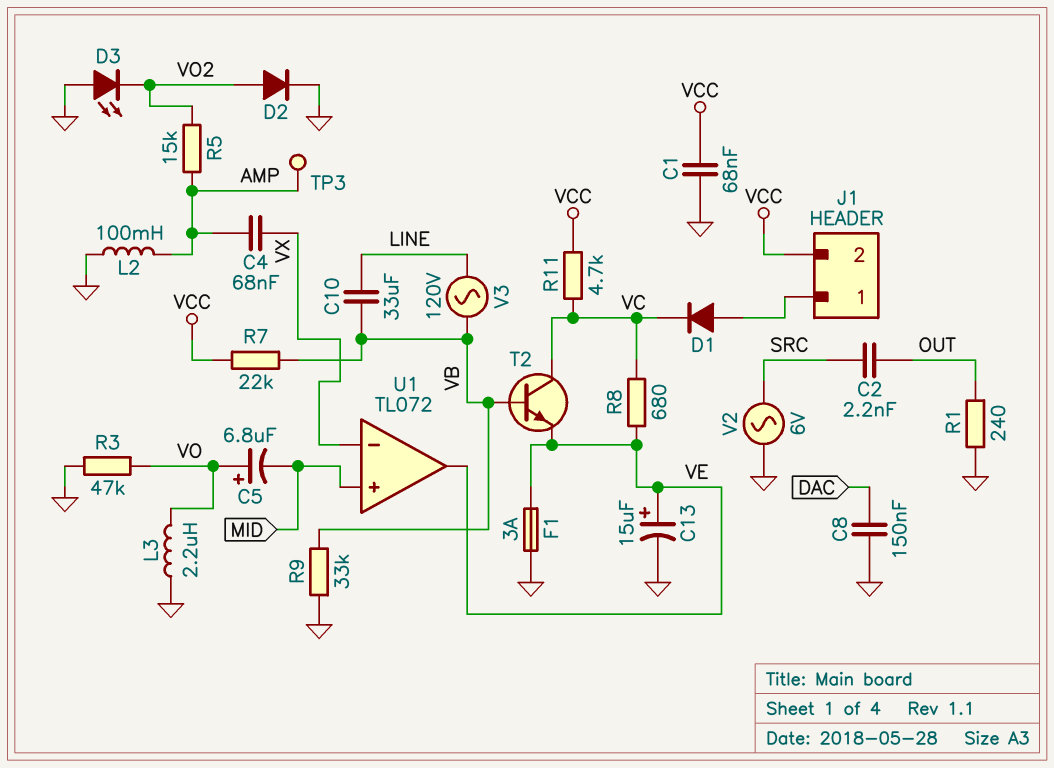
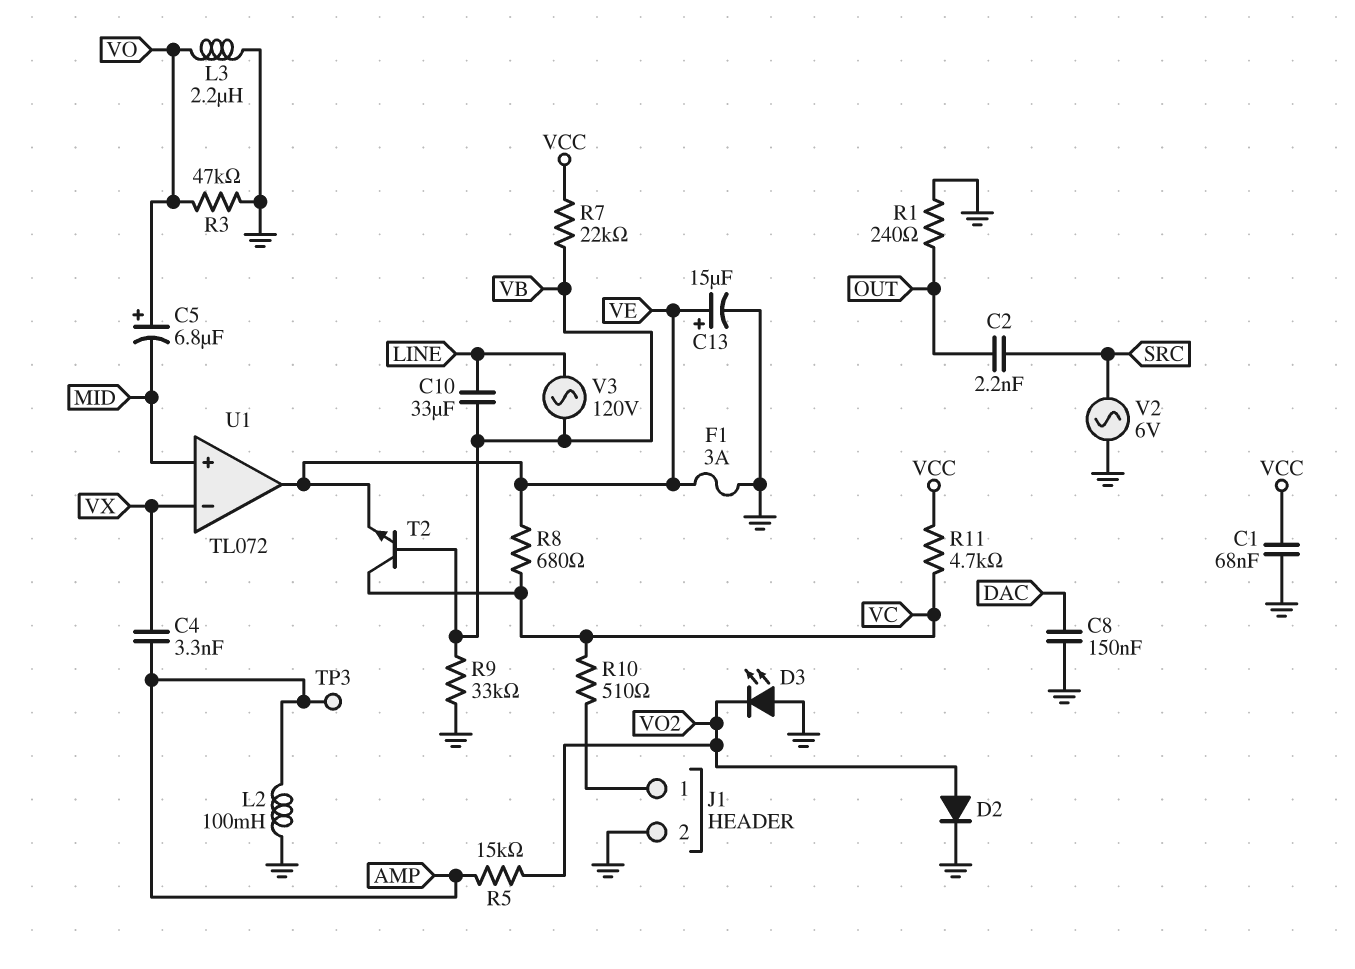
C4: 68nF (AMP, VX) -> 3.3nF (AMP, VX)
D1: diode (A J1/1, K VC) -> none
J1 pin 2: VCC -> GND
R10: none -> 510 (J1/1, VC)

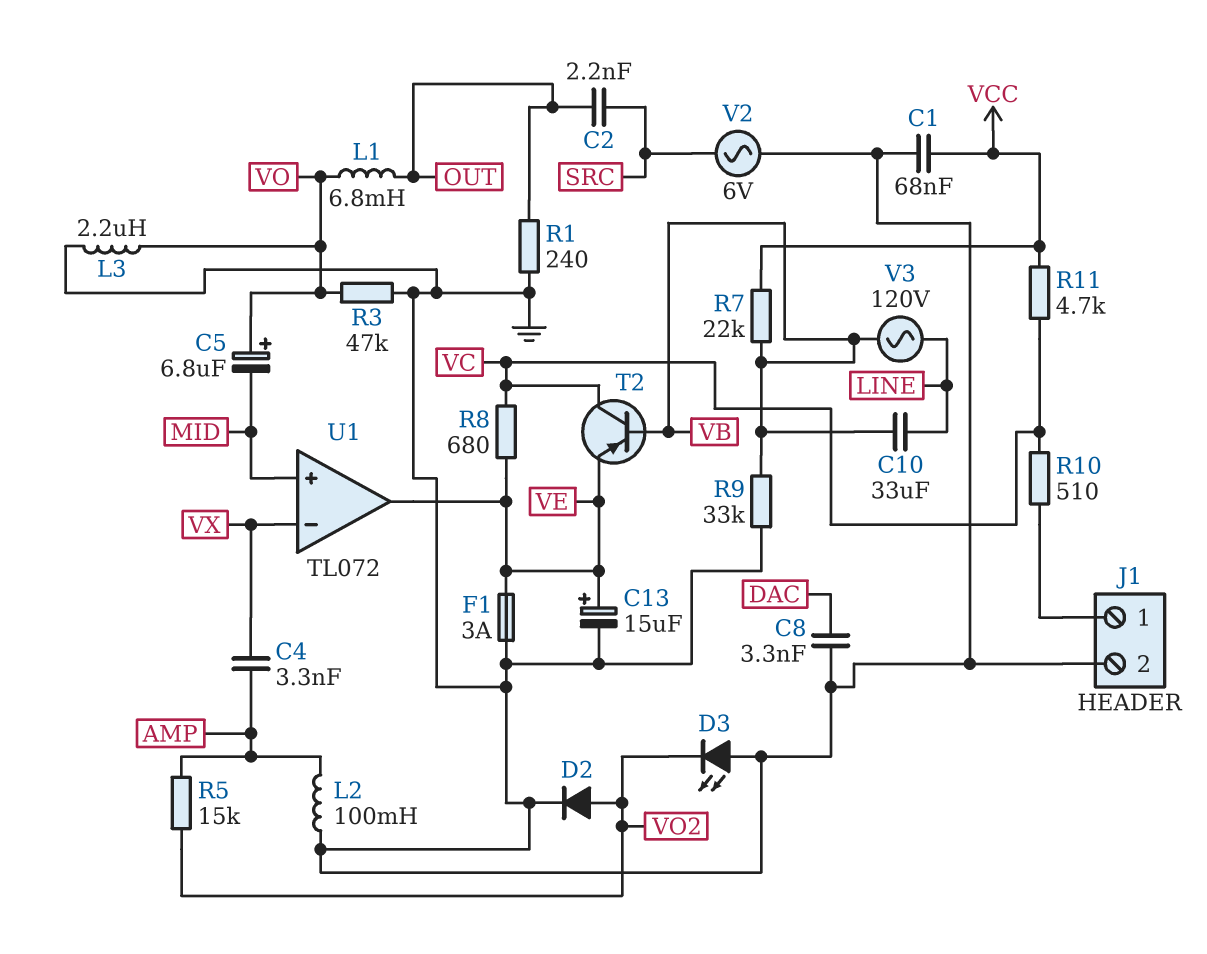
C8: 150nF (DAC, GND) -> 3.3nF (DAC, GND)
L1: none -> 6.8mH (OUT, VO)
T2: NPN (B VB, C VC, E VE) -> PNP (B VB, C VC, E VE)
TP3: test point (AMP) -> none

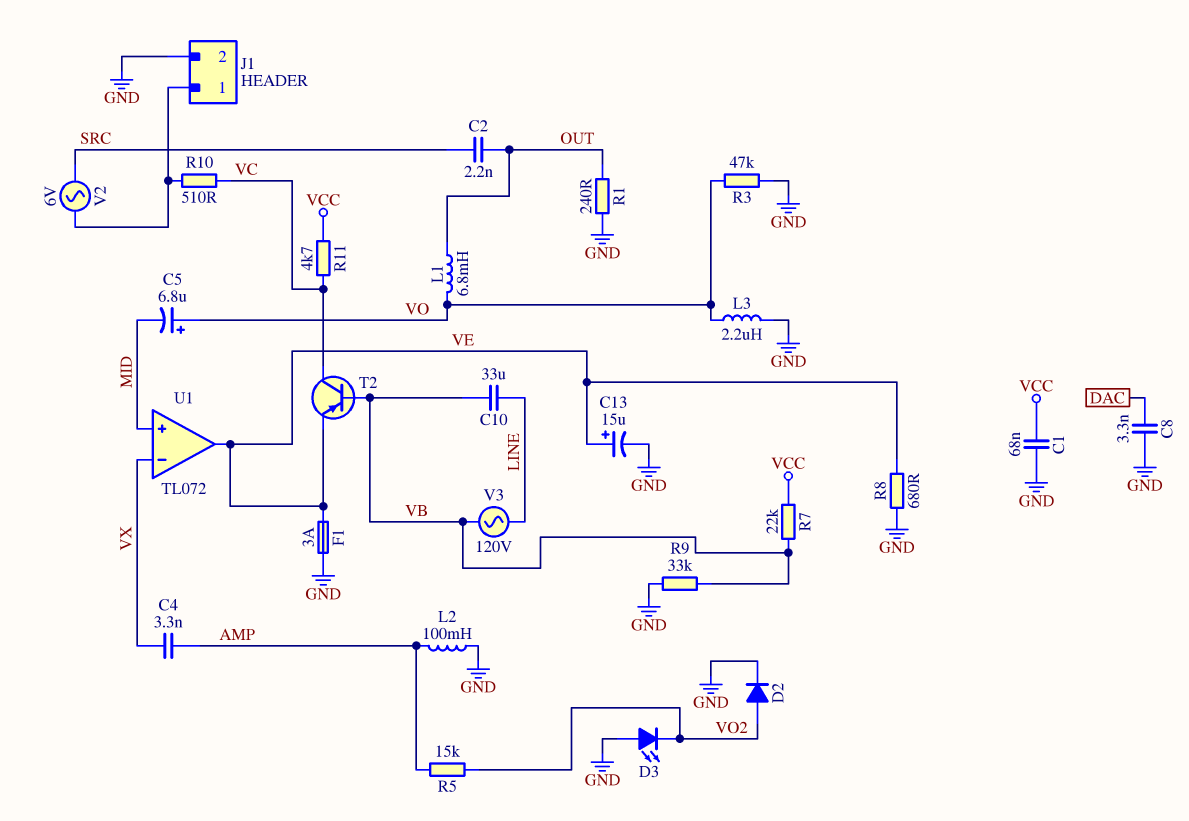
R8: 680 (VC, VE) -> 680 (GND, VE)
V2: AC 6V (GND, SRC) -> AC 6V (J1/1, SRC)

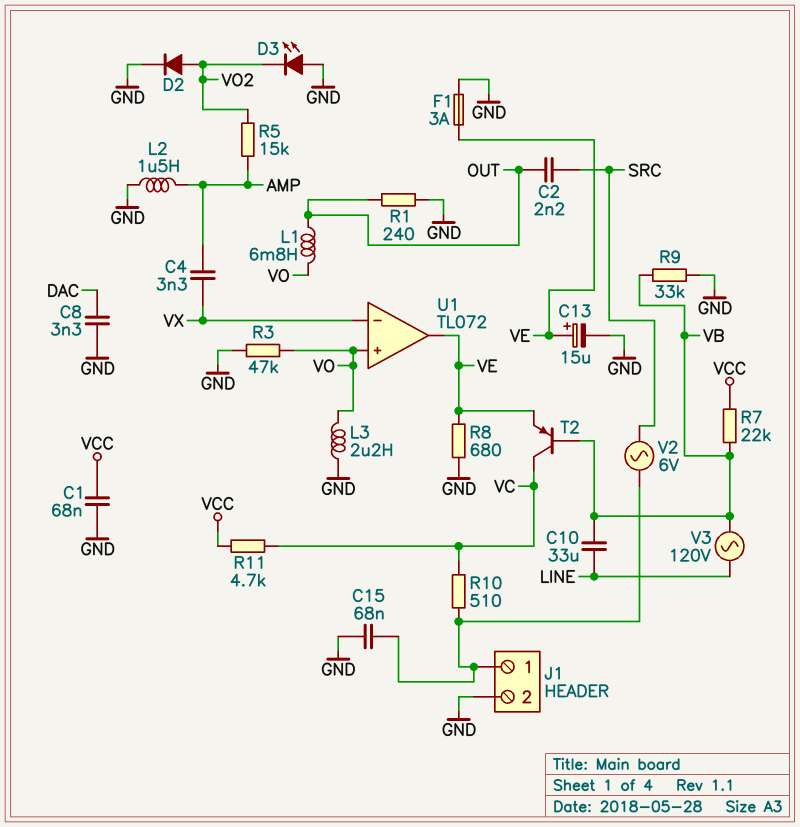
C5: 6.8uF (plus VO, minus MID) -> none
C15: none -> 68nF (GND, J1/1)
L2: 100mH (AMP, GND) -> 1.5uH (AMP, GND)
U1 pin in+: MID -> VO

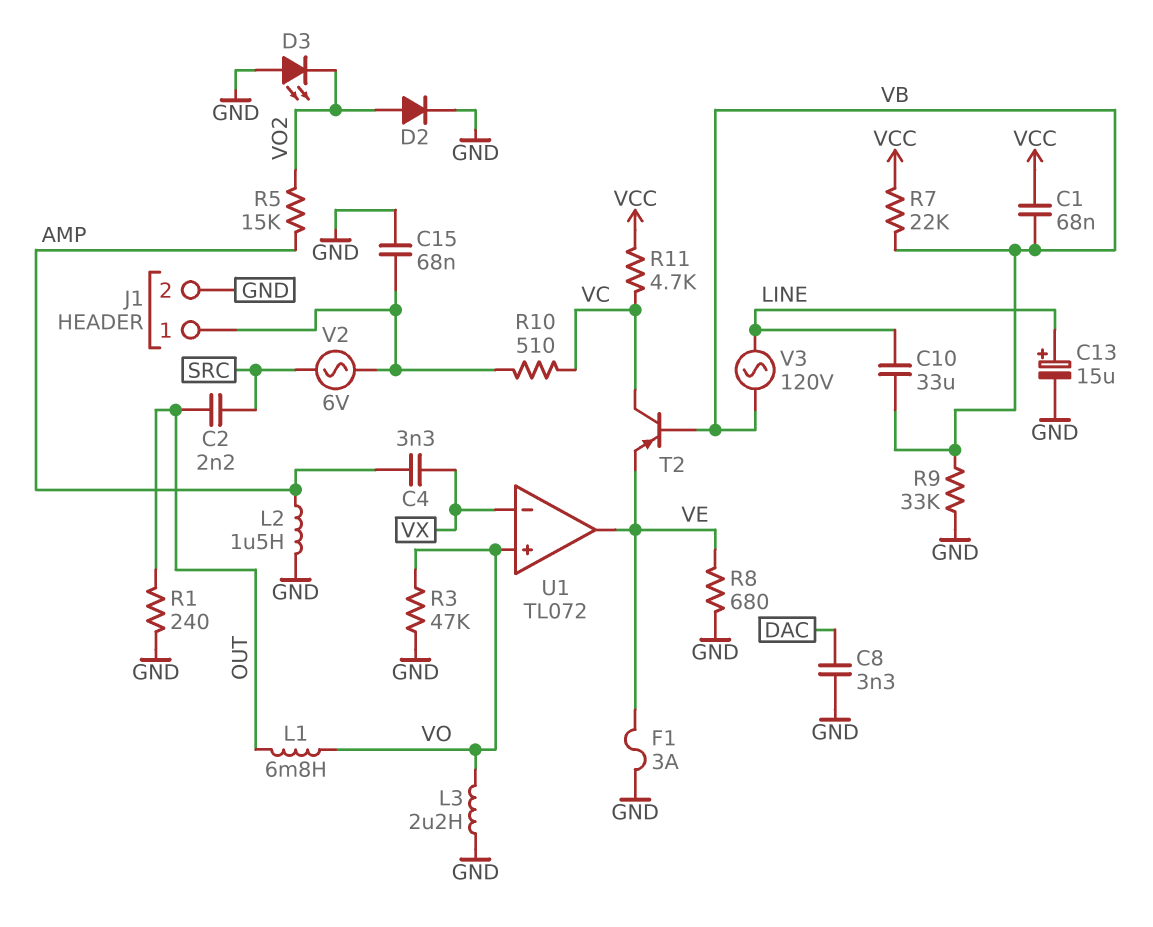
C1: 68nF (GND, VCC) -> 68nF (VB, VCC)
C13: 15uF (plus VE, minus GND) -> 15uF (plus LINE, minus GND)

